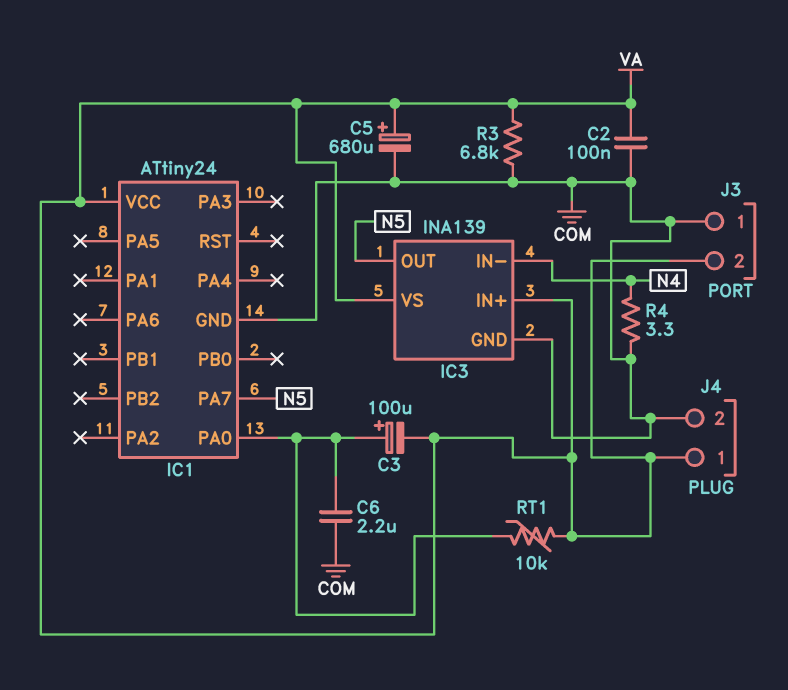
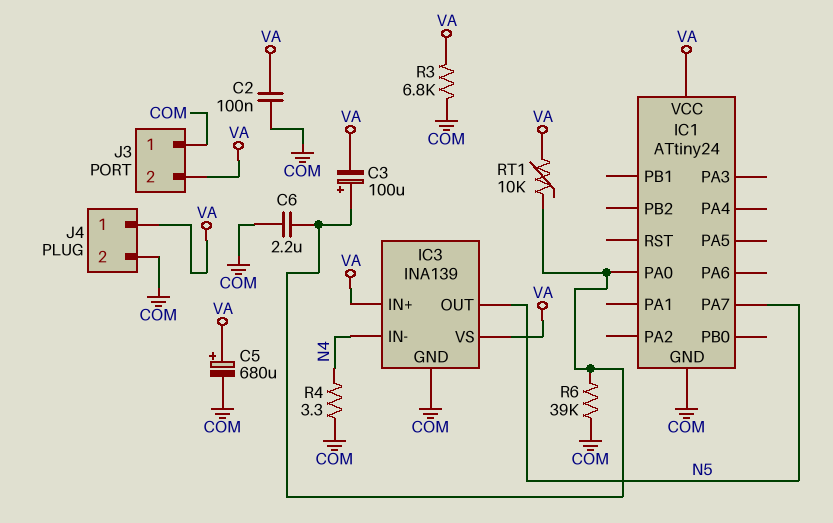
R6: none -> 39k (COM, IC1/PA0)

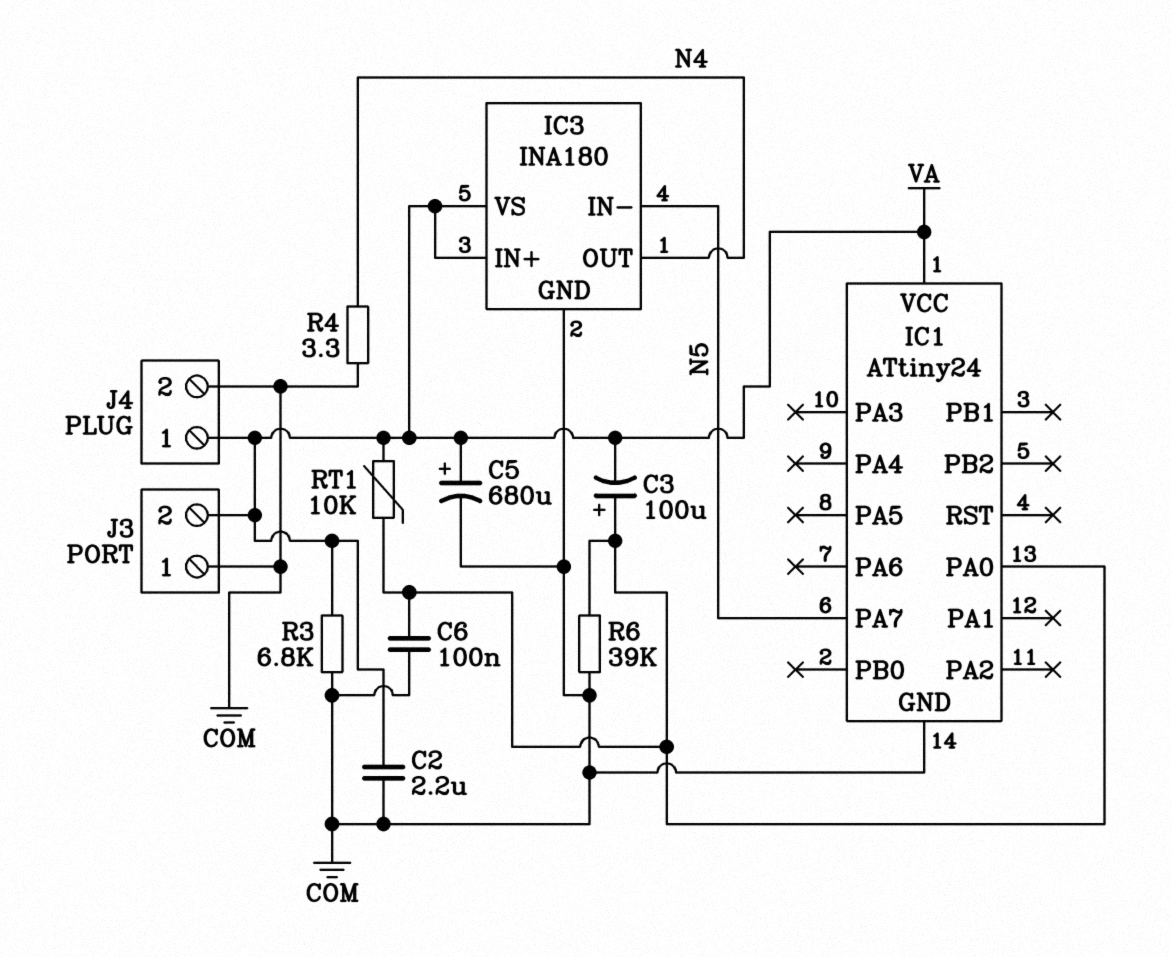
C2: 100nF (COM, VA) -> 2.2uF (COM, VA)
C6: 2.2uF (COM, IC1/PA0) -> 100nF (COM, IC1/PA0)
IC3: INA139 -> INA180
IC3 pin IN-: N4 -> N5
IC3 pin OUT: N5 -> N4

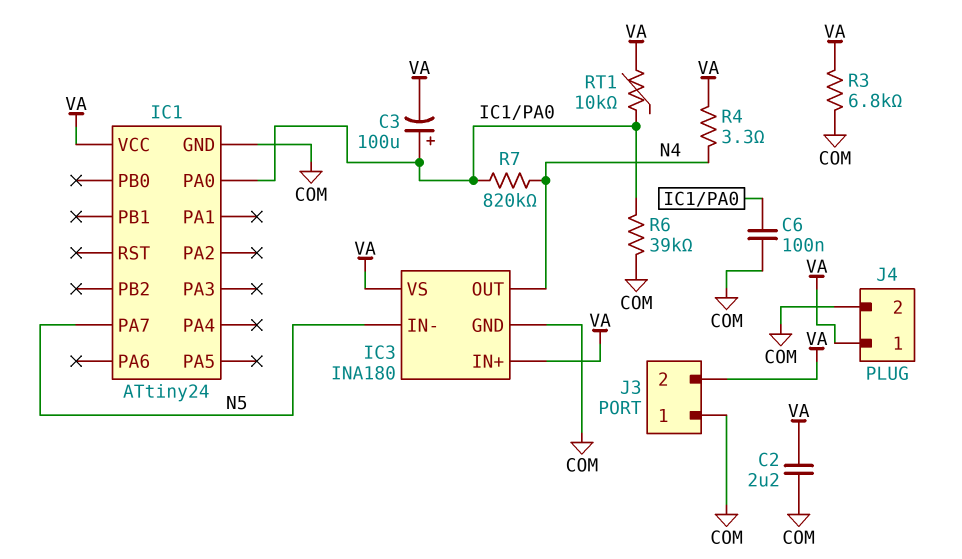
C5: 680uF (plus VA, minus COM) -> none
R4: 3.3 (COM, N4) -> 3.3 (N4, VA)
R7: none -> 820k (IC1/PA0, N4)

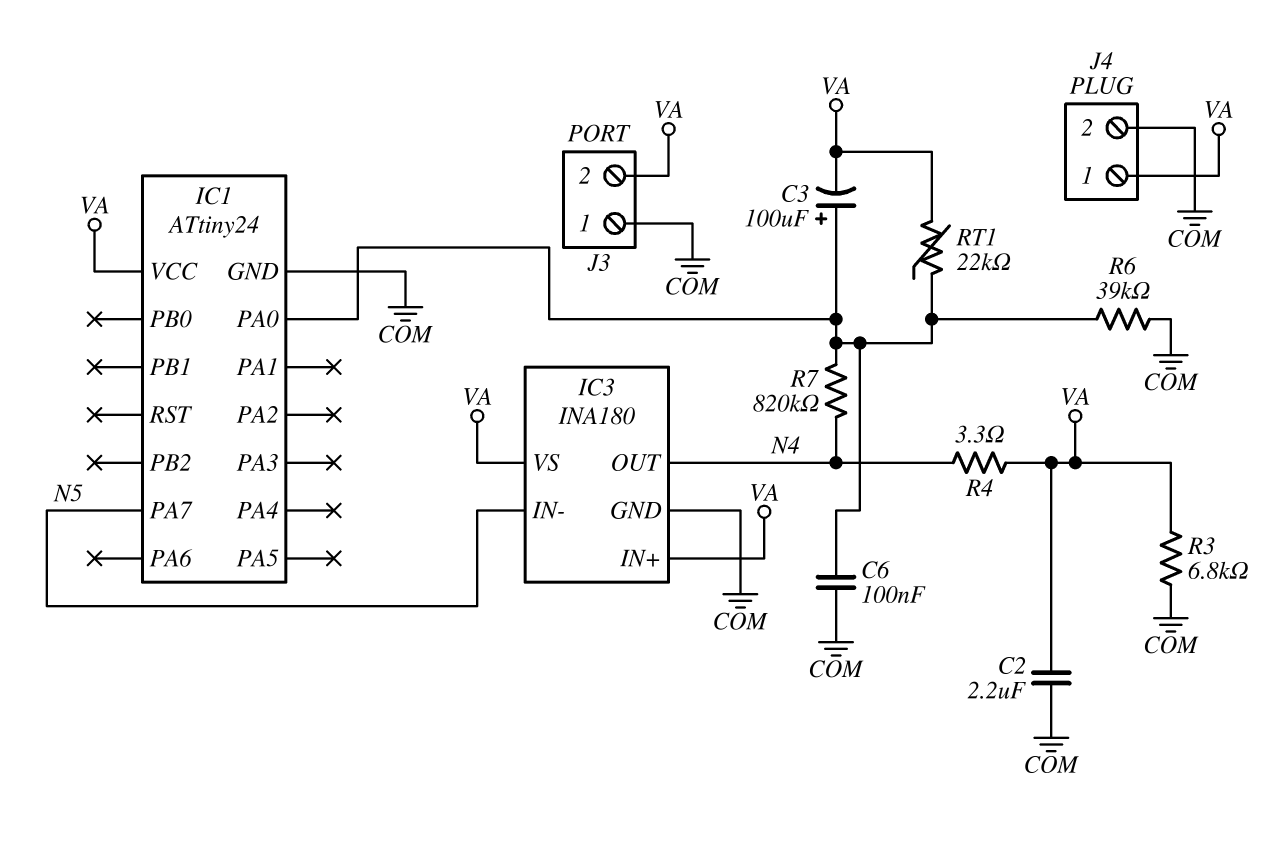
RT1: 10k (IC1/PA0, VA) -> 22k (IC1/PA0, VA)

